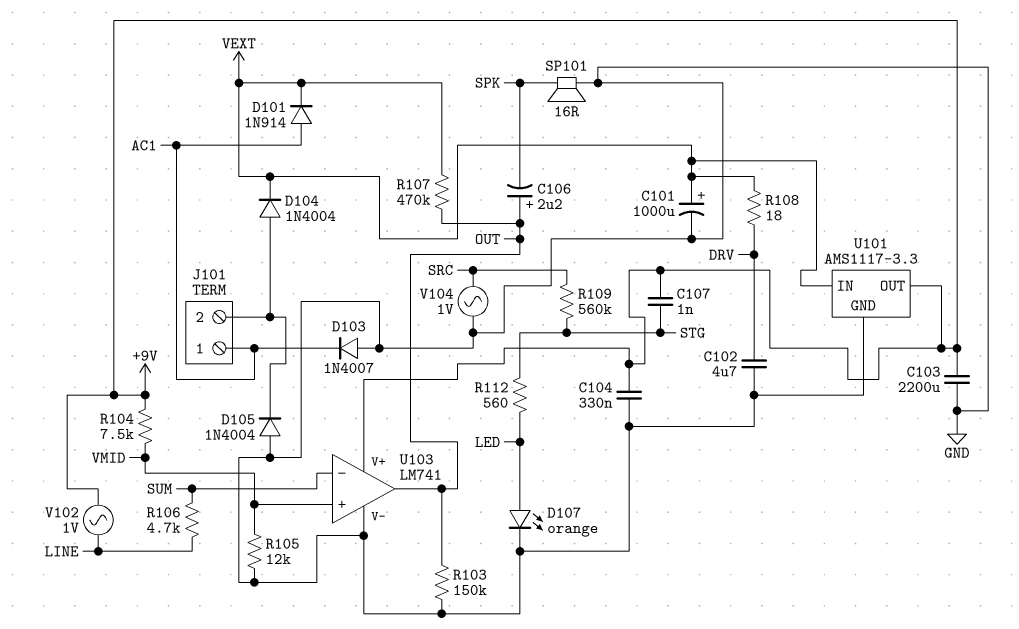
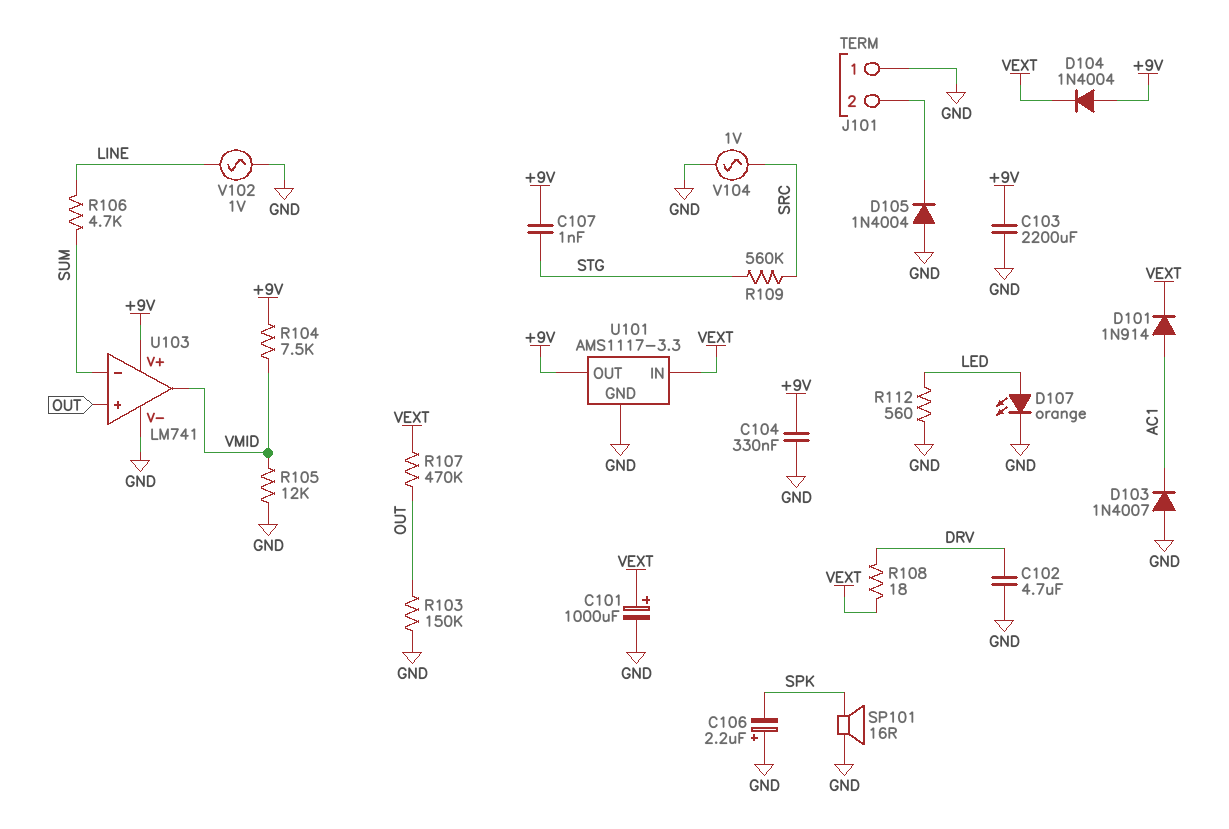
C106: 2.2uF (plus OUT, minus SPK) -> 2.2uF (plus GND, minus SPK)
D104: diode 1N4004 (A J101/2, K VEXT) -> diode 1N4004 (A +9V, K VEXT)
J101 pin 1: AC1 -> GND
R112: 560 (LED, STG) -> 560 (GND, LED)
U103 pin in+: VMID -> OUT
U103 pin out: OUT -> VMID
V102: AC 1V (+9V, LINE) -> AC 1V (GND, LINE)

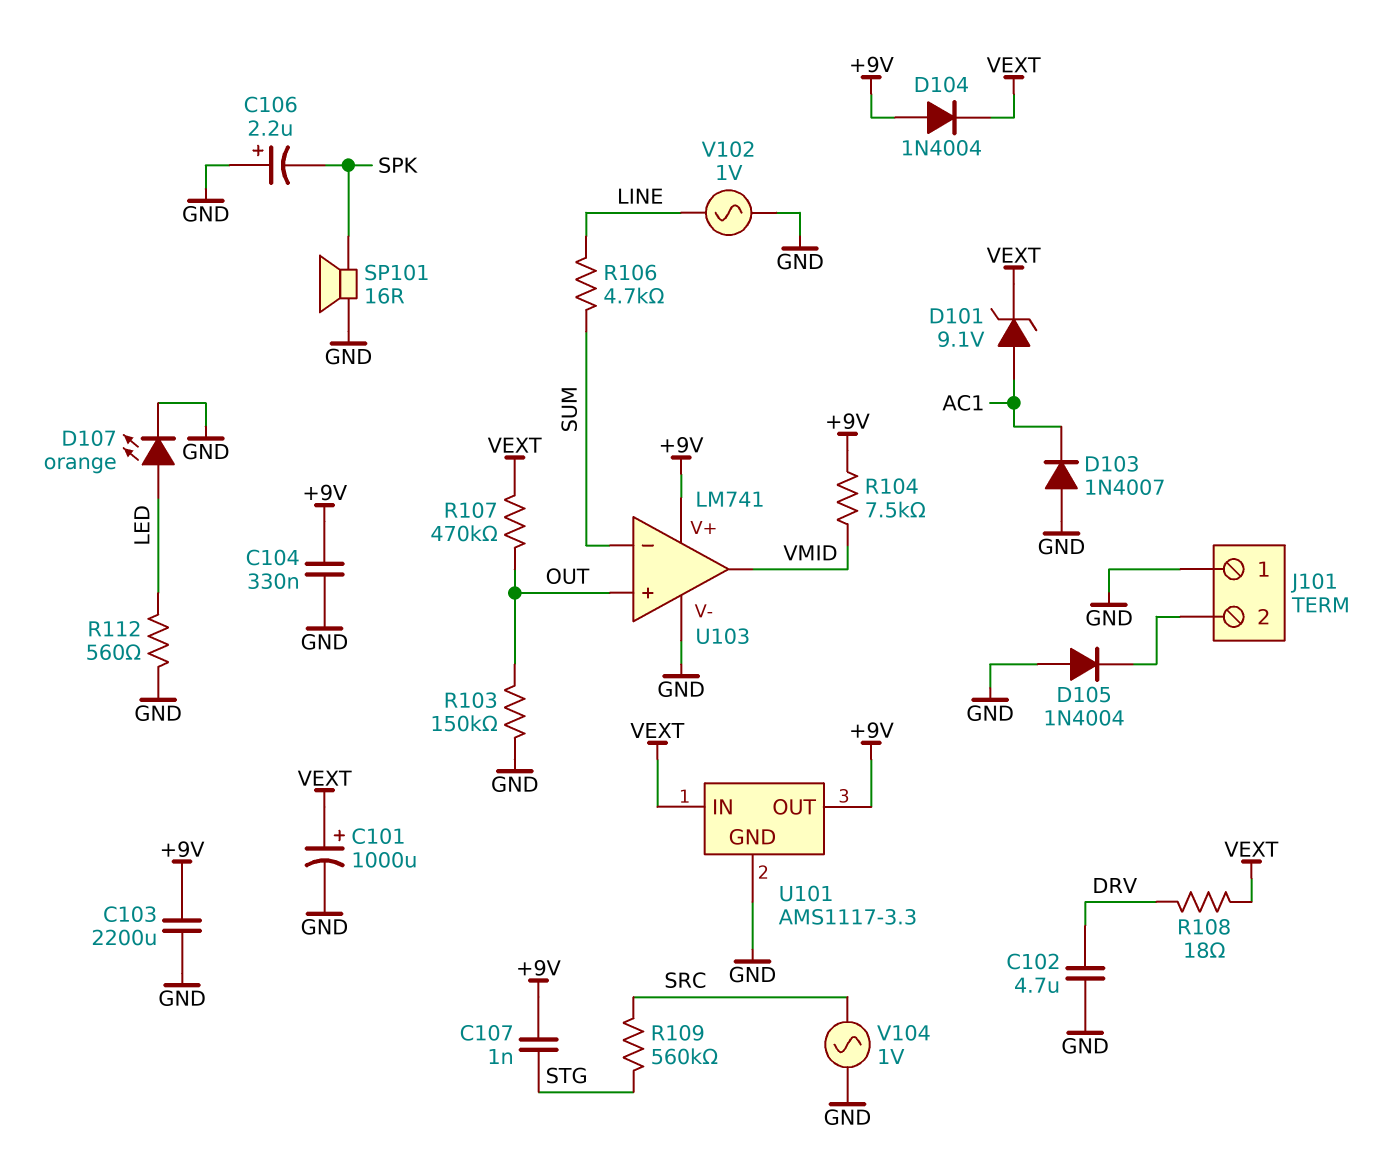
D101: diode 1N914 (A AC1, K VEXT) -> zener 9.1V (A AC1, K VEXT)
R105: 12k (GND, VMID) -> none

